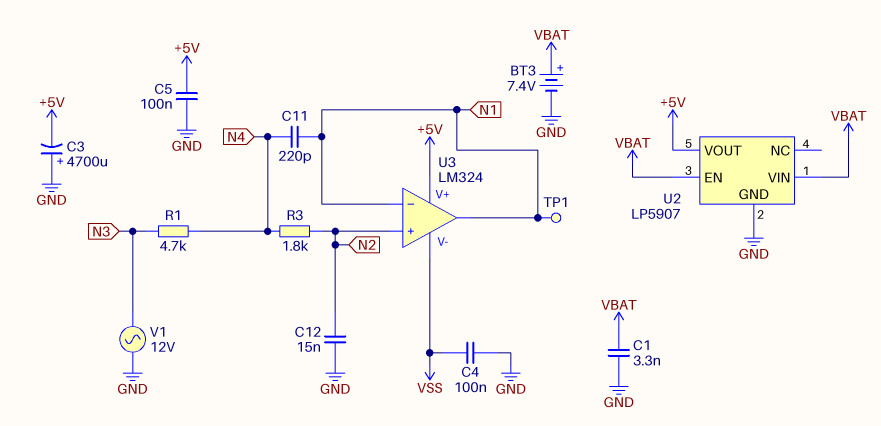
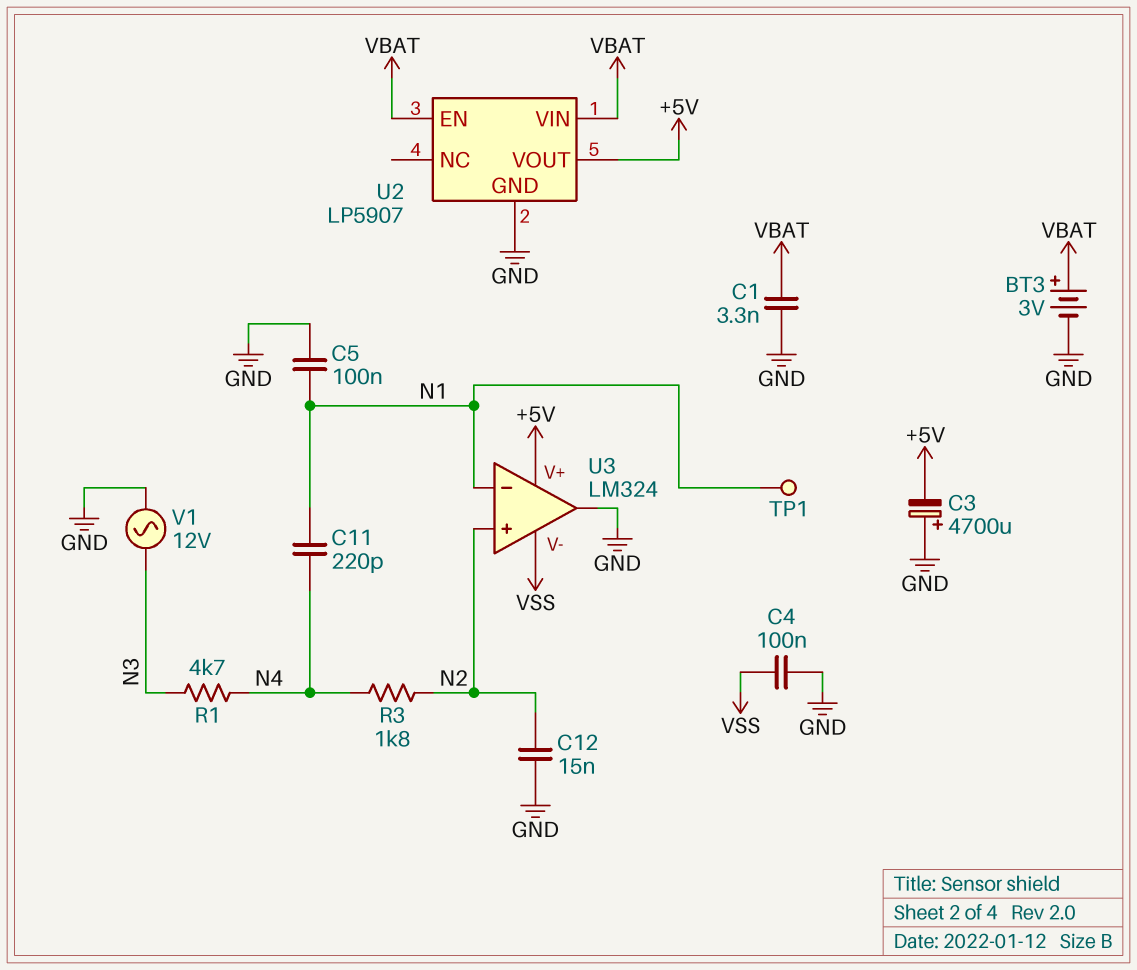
BT3: 7.4V (plus VBAT, minus GND) -> 3V (plus VBAT, minus GND)
C5: 100nF (+5V, GND) -> 100nF (GND, N1)
U3 pin out: N1 -> GND

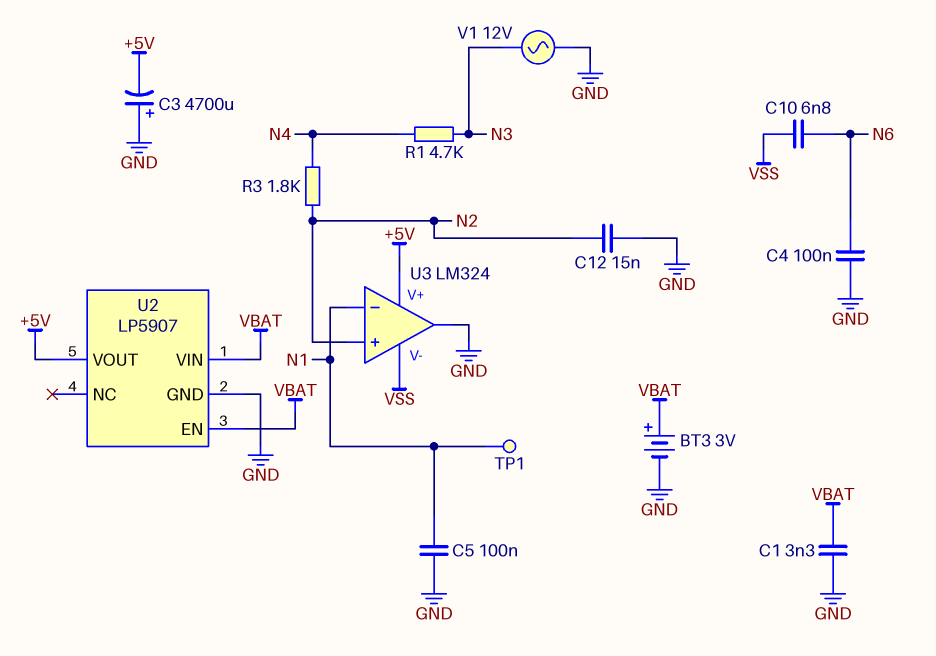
C4: 100nF (GND, VSS) -> 100nF (GND, N6)
C10: none -> 6.8nF (N6, VSS)
C11: 220pF (N1, N4) -> none

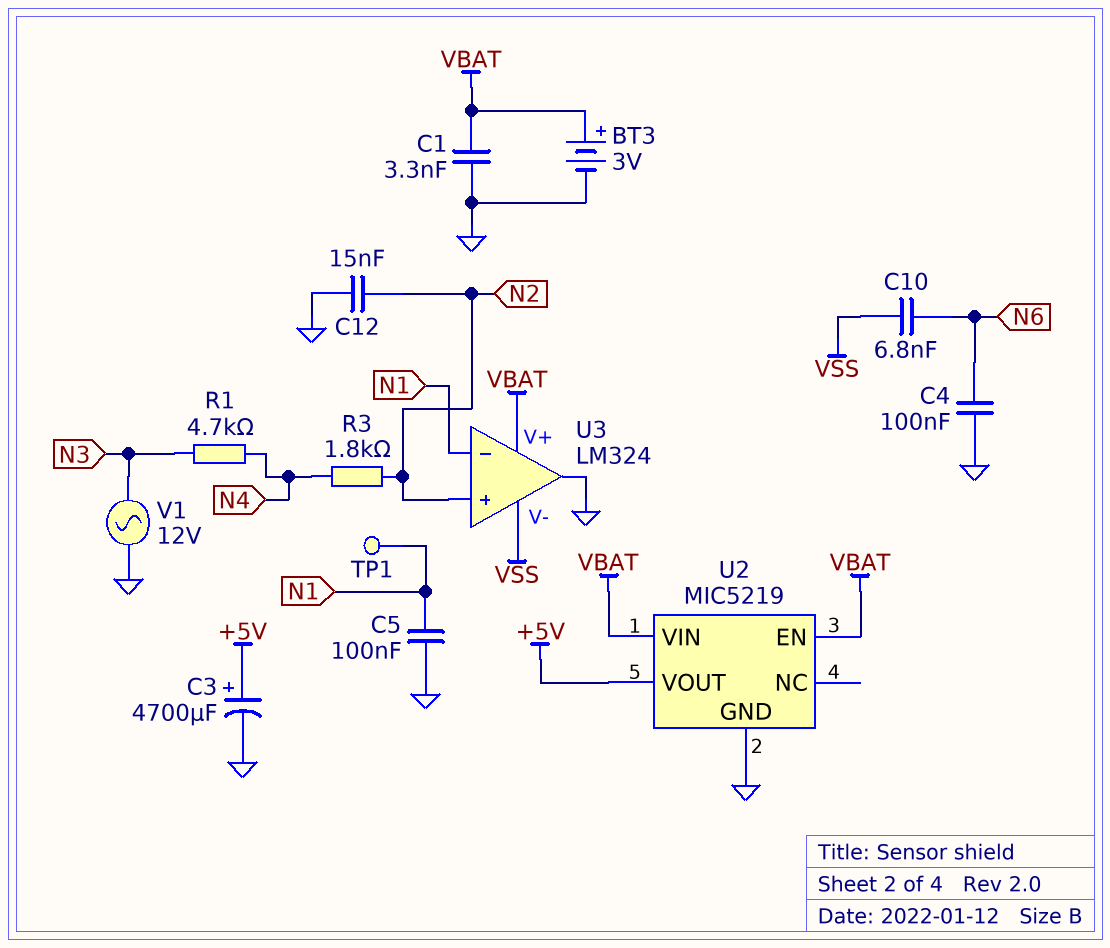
C3: 4700uF (plus GND, minus +5V) -> 4700uF (plus +5V, minus GND)
U2: LP5907 -> MIC5219
U3 pin V+: +5V -> VBAT

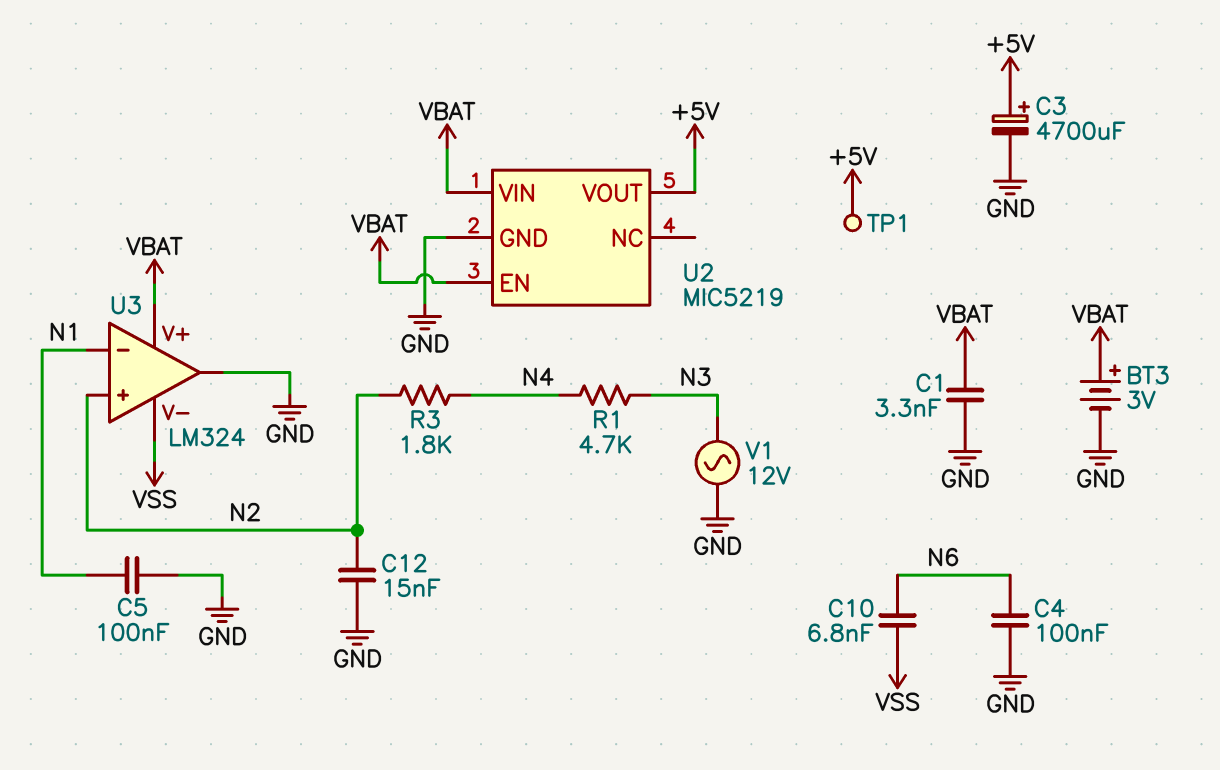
TP1: test point (N1) -> test point (+5V)

